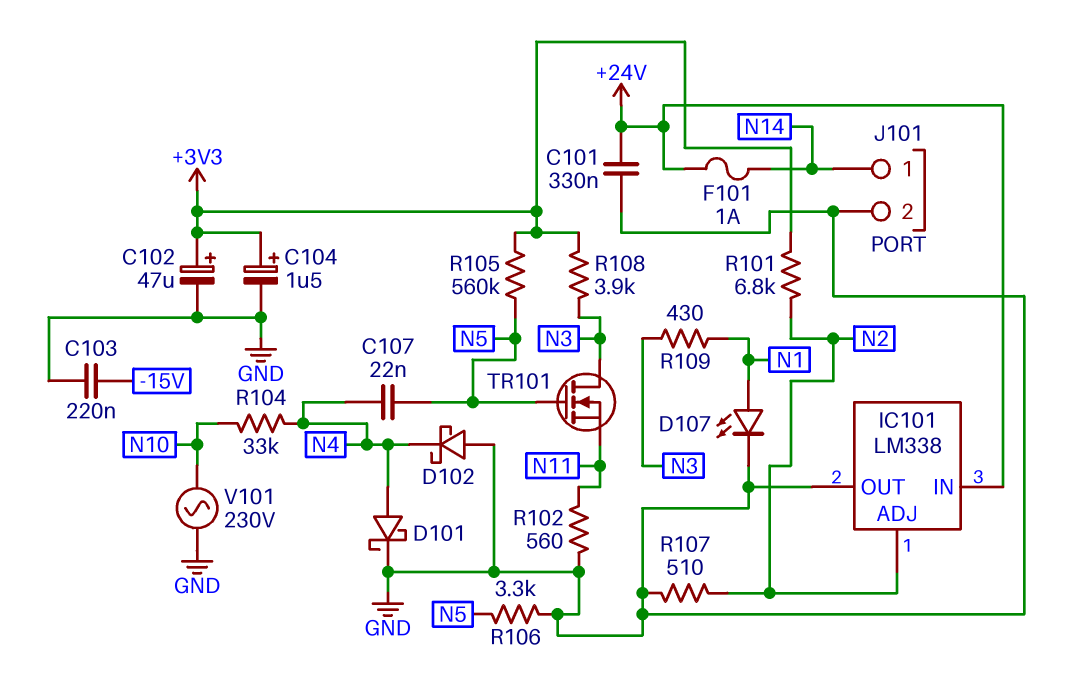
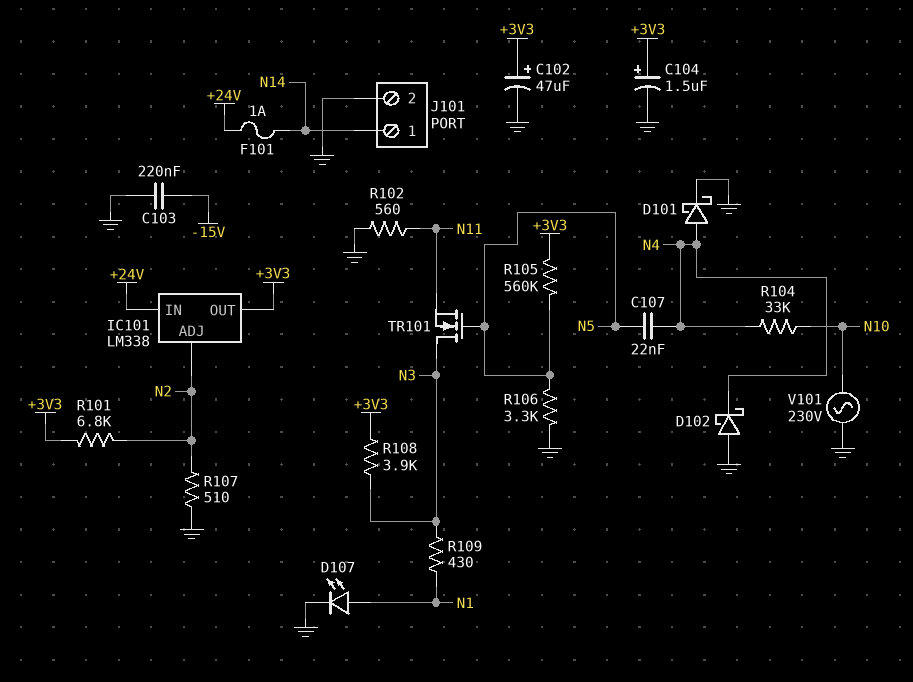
C101: 330nF (+24V, GND) -> none
IC101 pin OUT: GND -> +3V3

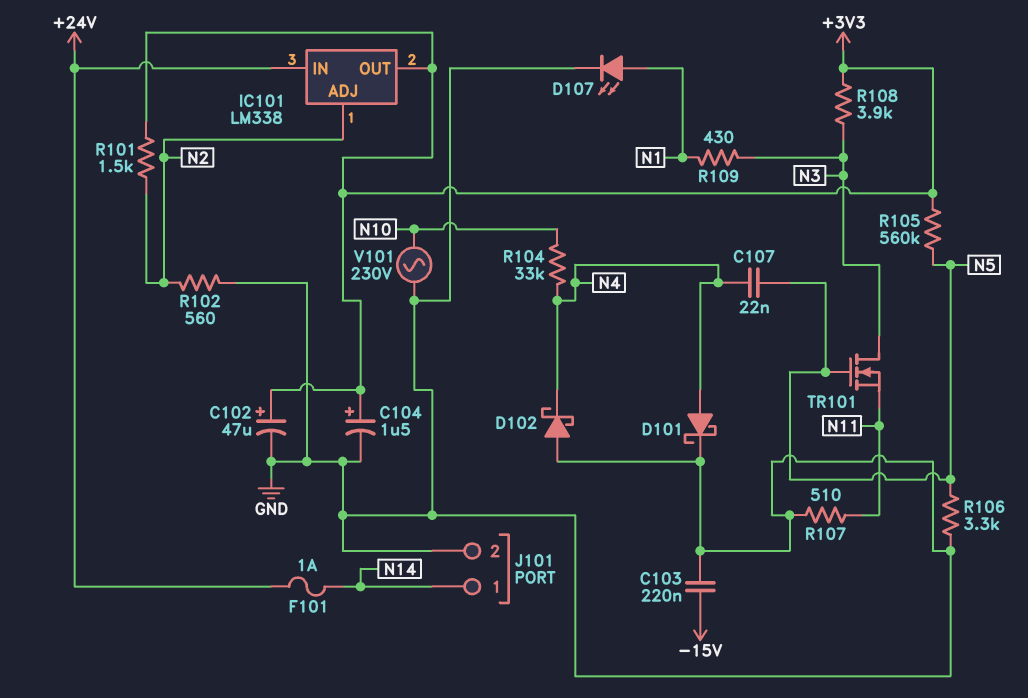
R101: 6.8k (+3V3, N2) -> 1.5k (+3V3, N2)
R102: 560 (GND, N11) -> 560 (GND, N2)
R107: 510 (GND, N2) -> 510 (GND, N11)

